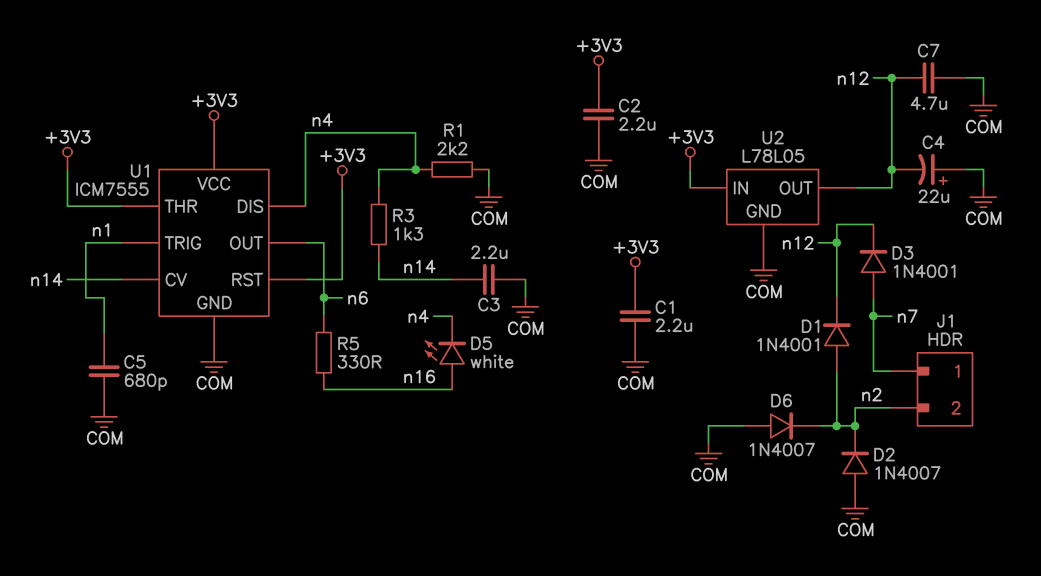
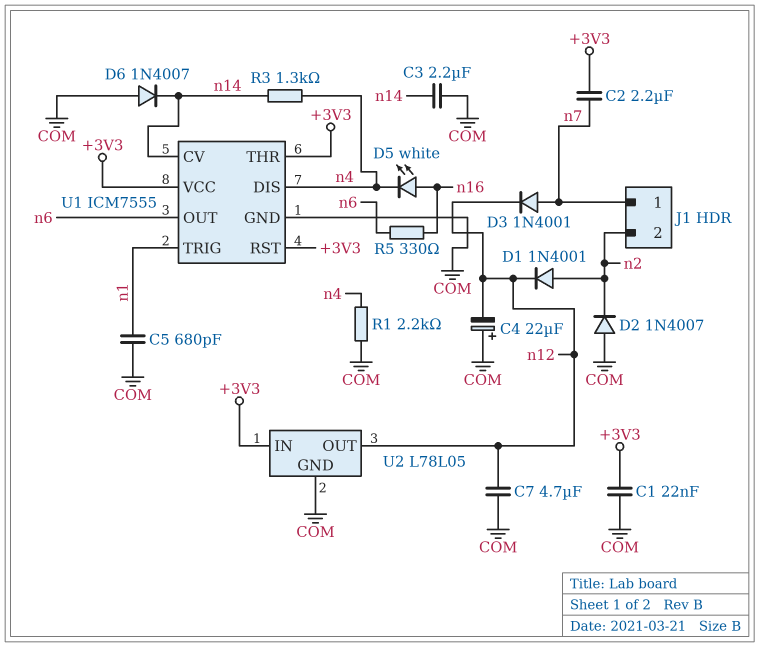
C1: 2.2uF (+3V3, COM) -> 22nF (+3V3, COM)
C2: 2.2uF (+3V3, COM) -> 2.2uF (+3V3, n7)
D6: diode 1N4007 (A COM, K n2) -> diode 1N4007 (A COM, K n14)

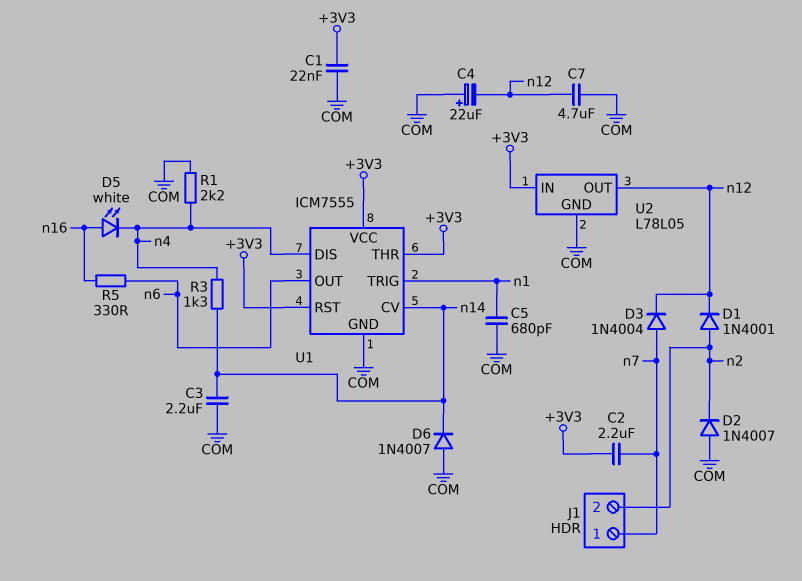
D3: diode 1N4001 (A n7, K n12) -> diode 1N4004 (A n7, K n12)

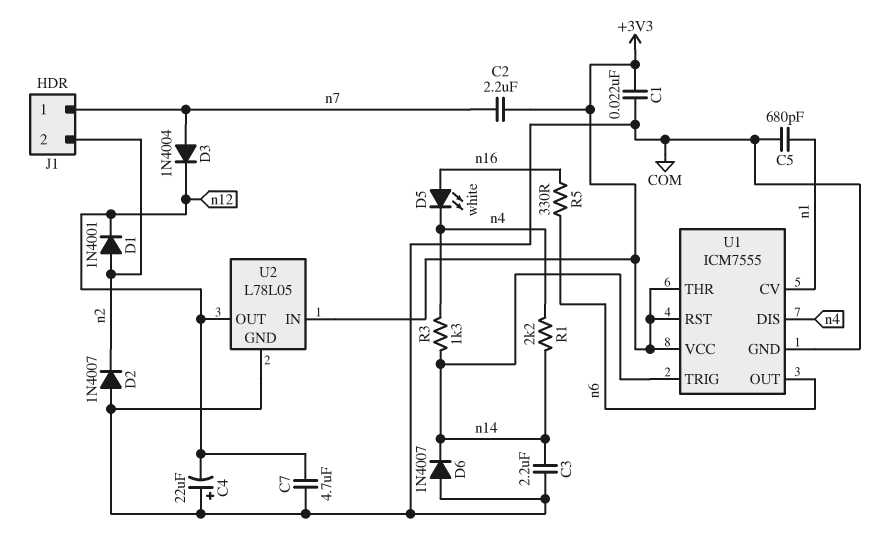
R1: 2.2k (COM, n4) -> 2.2k (n4, n14)
U1 pin CV: n14 -> n1
U1 pin TRIG: n1 -> n14

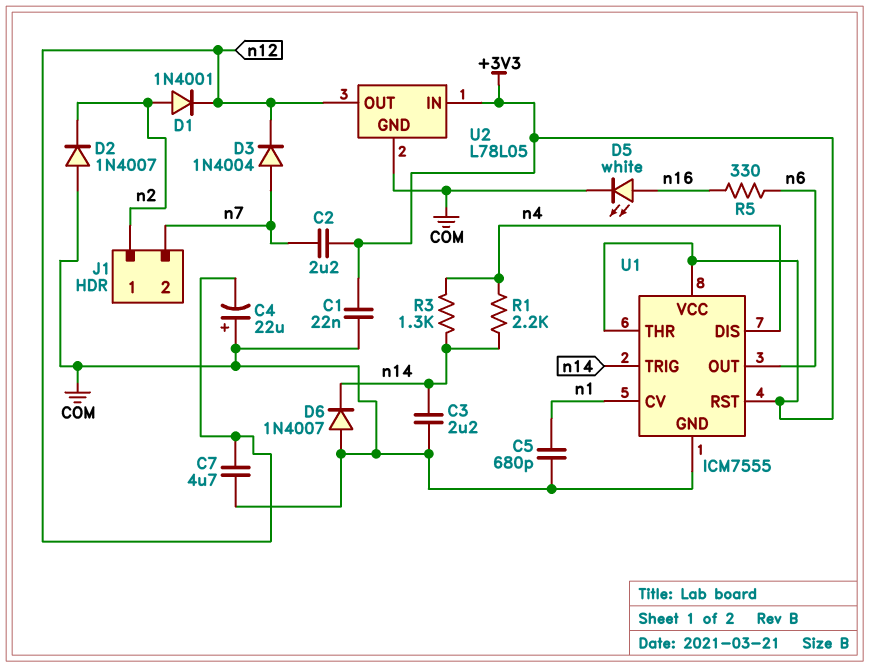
D5: LED white (A n16, K n4) -> LED white (A n16, K COM)
J1 pin 1: n7 -> n2
J1 pin 2: n2 -> n7

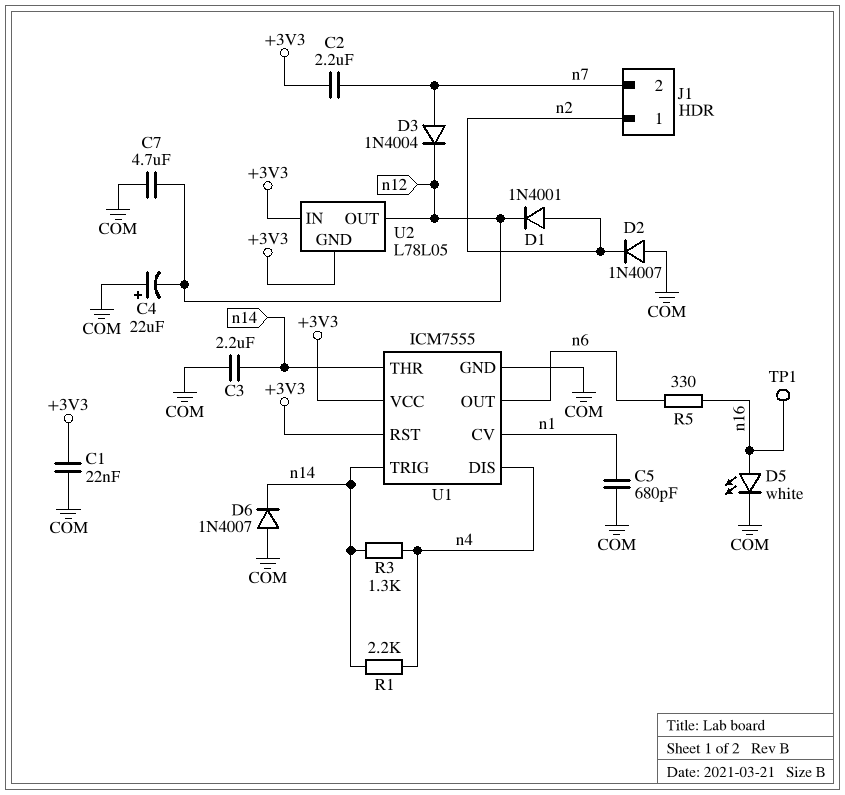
TP1: none -> test point (n16)
U1 pin THR: +3V3 -> n14
U2 pin GND: COM -> +3V3

